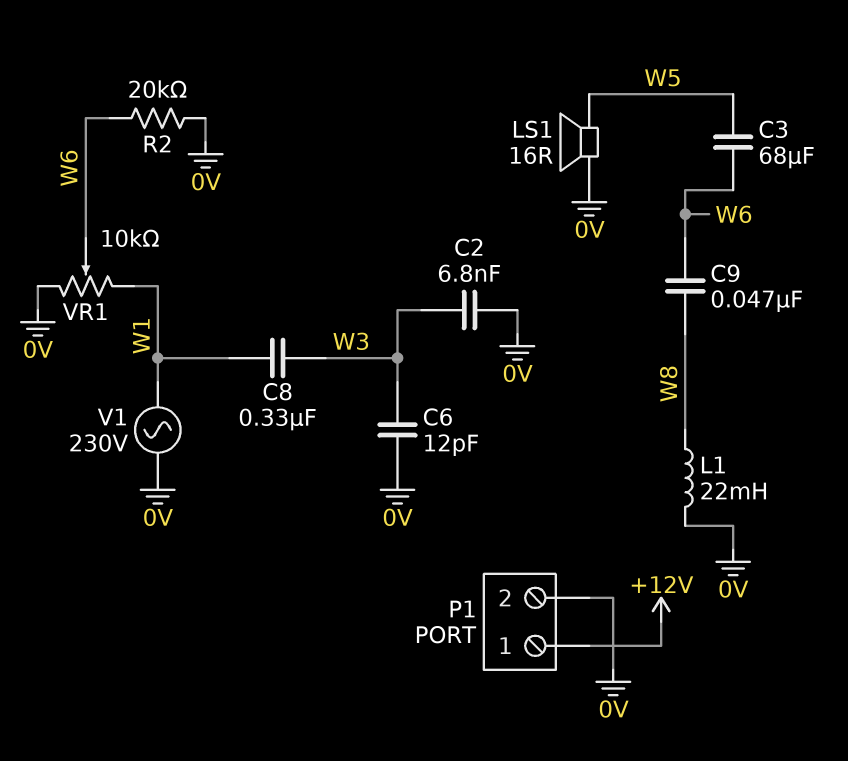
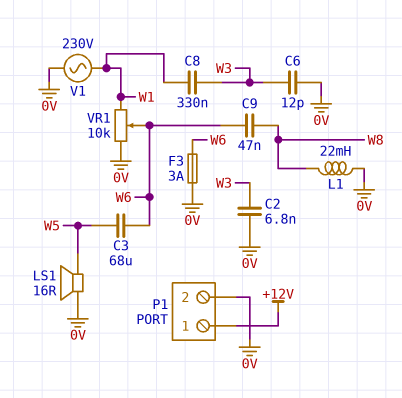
F3: none -> 3A (0V, W6)
R2: 20k (0V, W6) -> none

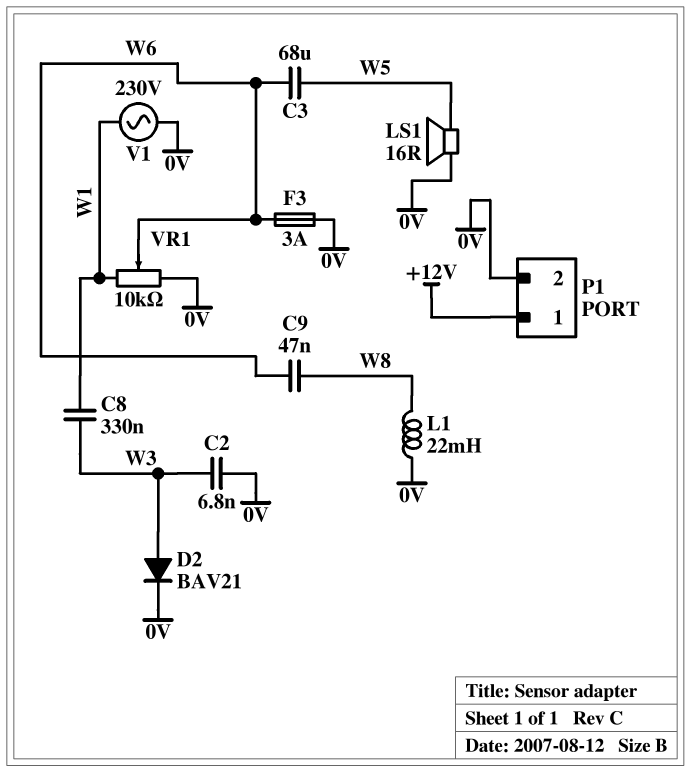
C6: 12pF (0V, W3) -> none
D2: none -> diode BAV21 (A W3, K 0V)

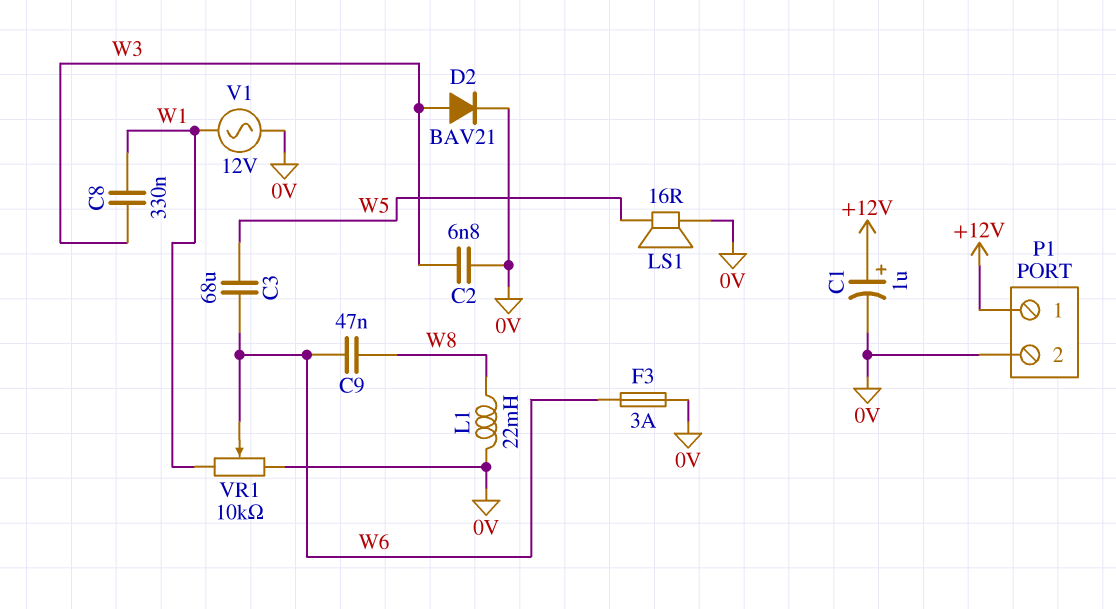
C1: none -> 1uF (plus +12V, minus 0V)
V1: AC 230V (0V, W1) -> AC 12V (0V, W1)

